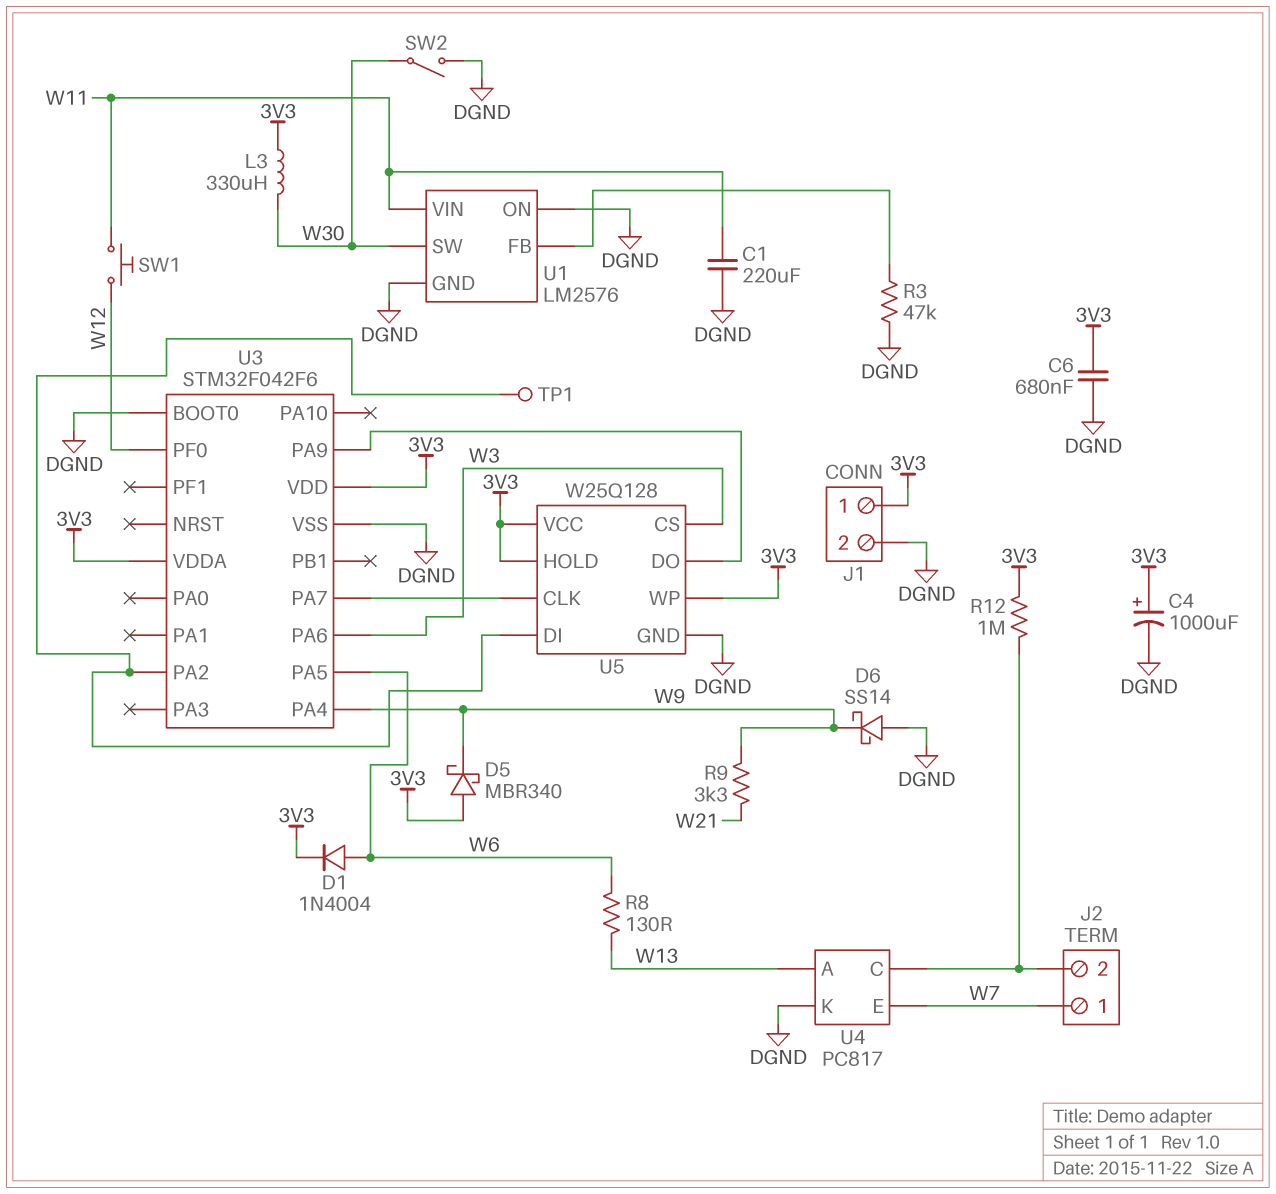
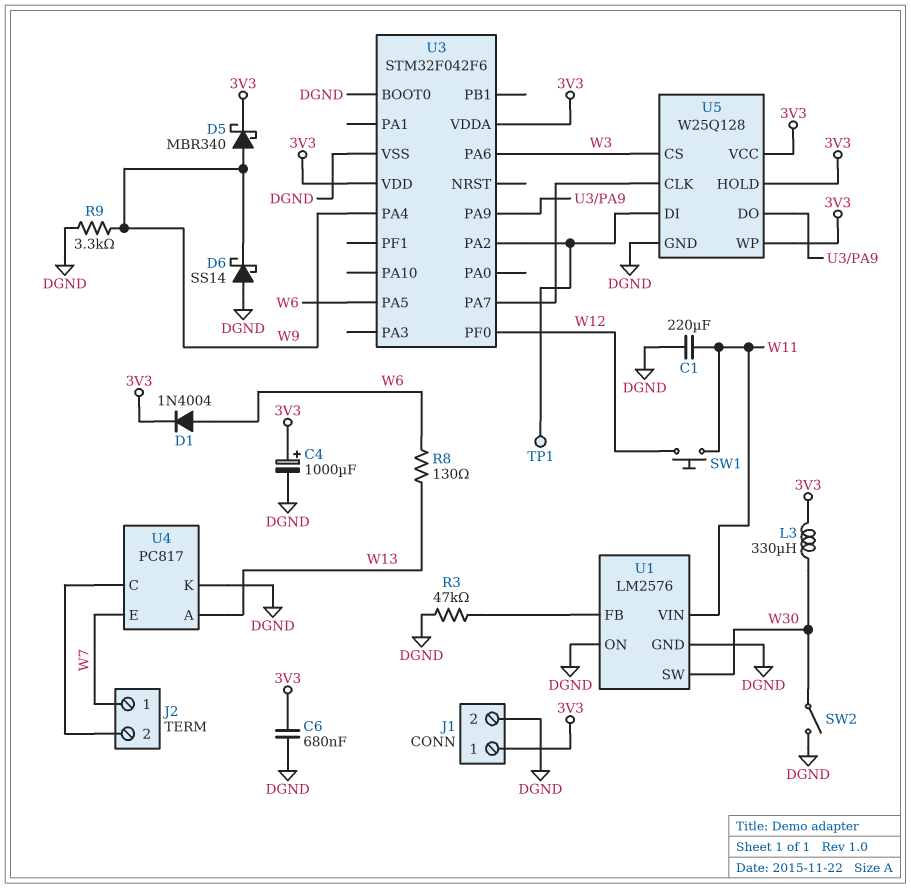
D5: schottky MBR340 (A 3V3, K W9) -> schottky MBR340 (A W9, K 3V3)
R9: 3.3k (W9, W21) -> 3.3k (DGND, W9)
R12: 1M (3V3, J2/2) -> none

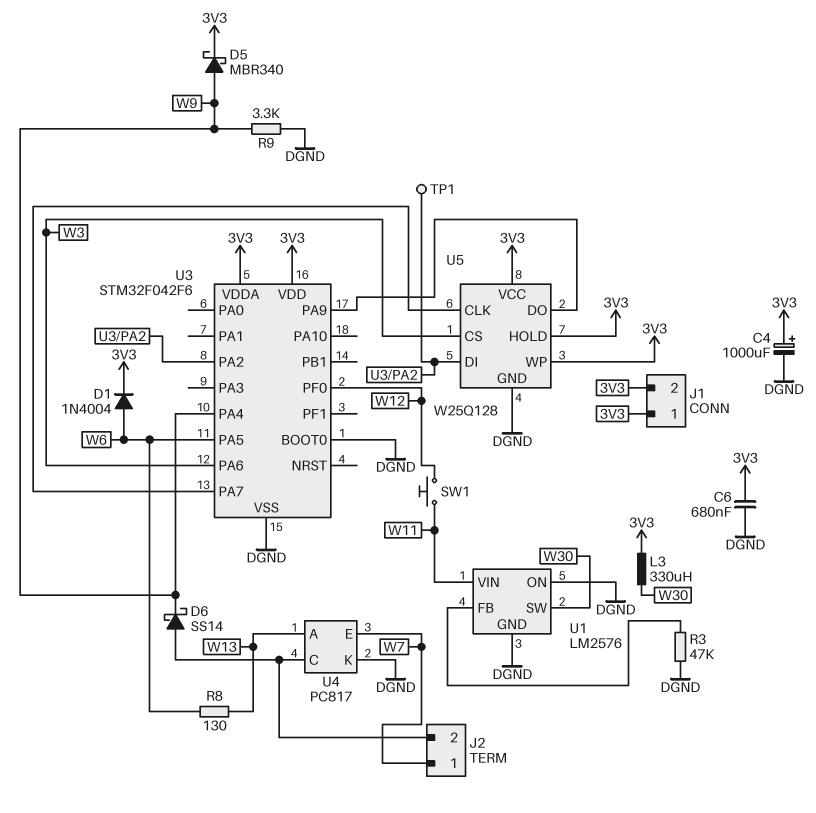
C1: 220uF (DGND, W11) -> none
D6: schottky SS14 (A DGND, K W9) -> schottky SS14 (A J2/2, K W9)
J1 pin 2: DGND -> 3V3
SW2: switch (DGND, W30) -> none

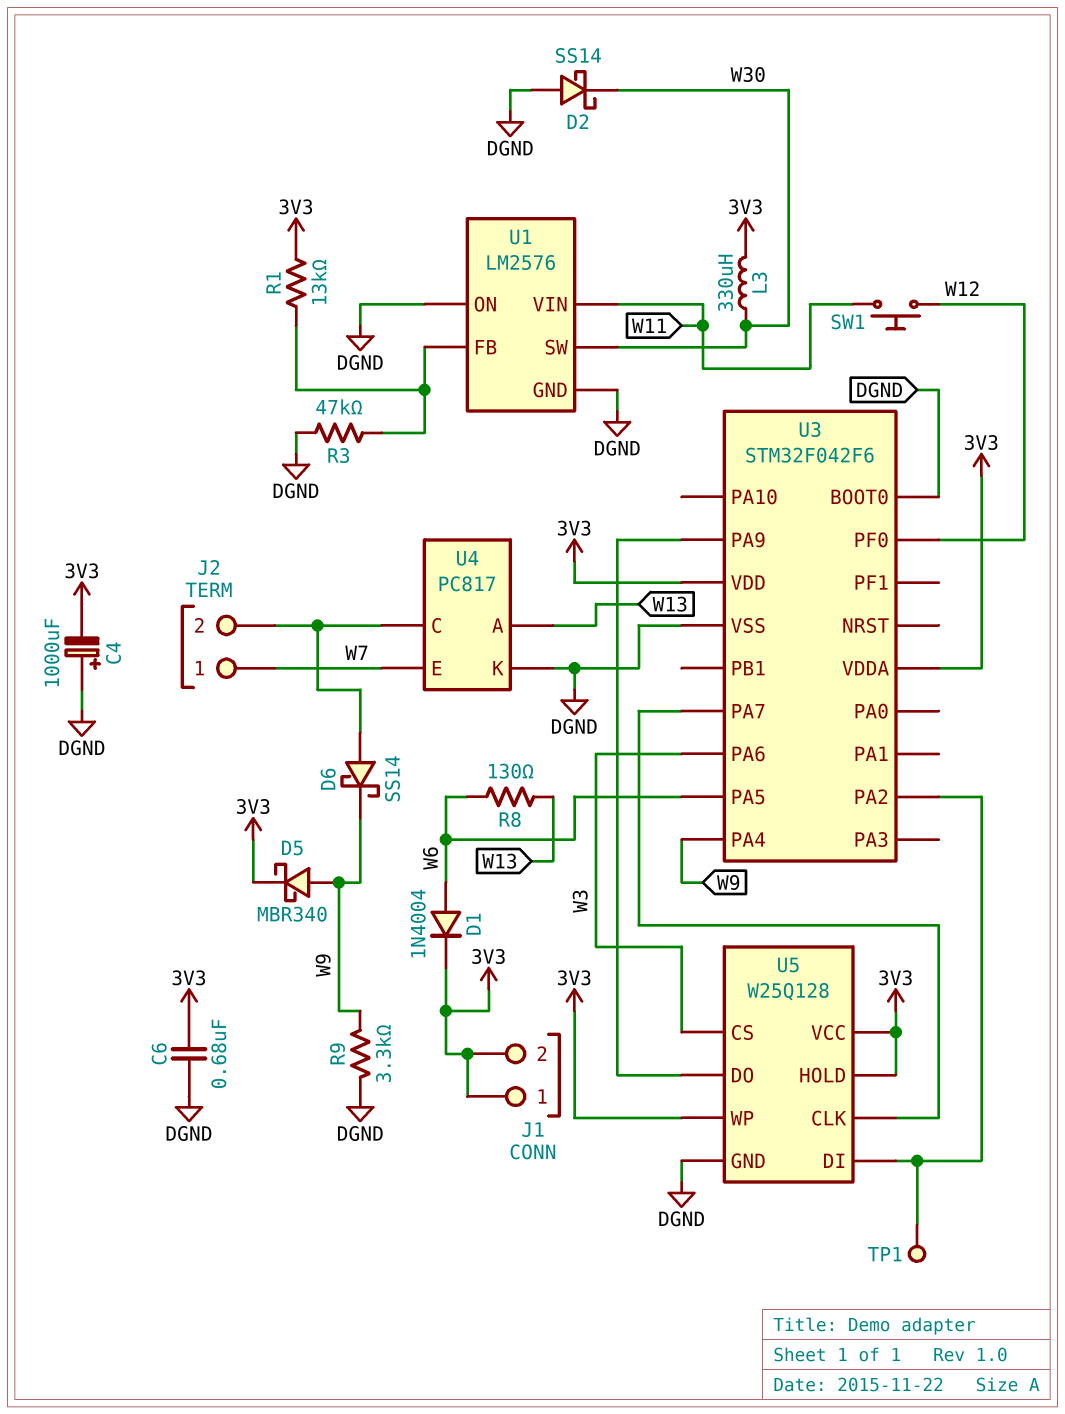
C4: 1000uF (plus 3V3, minus DGND) -> 1000uF (plus DGND, minus 3V3)
D2: none -> schottky SS14 (A DGND, K W30)
R1: none -> 13k (3V3, U1/FB)

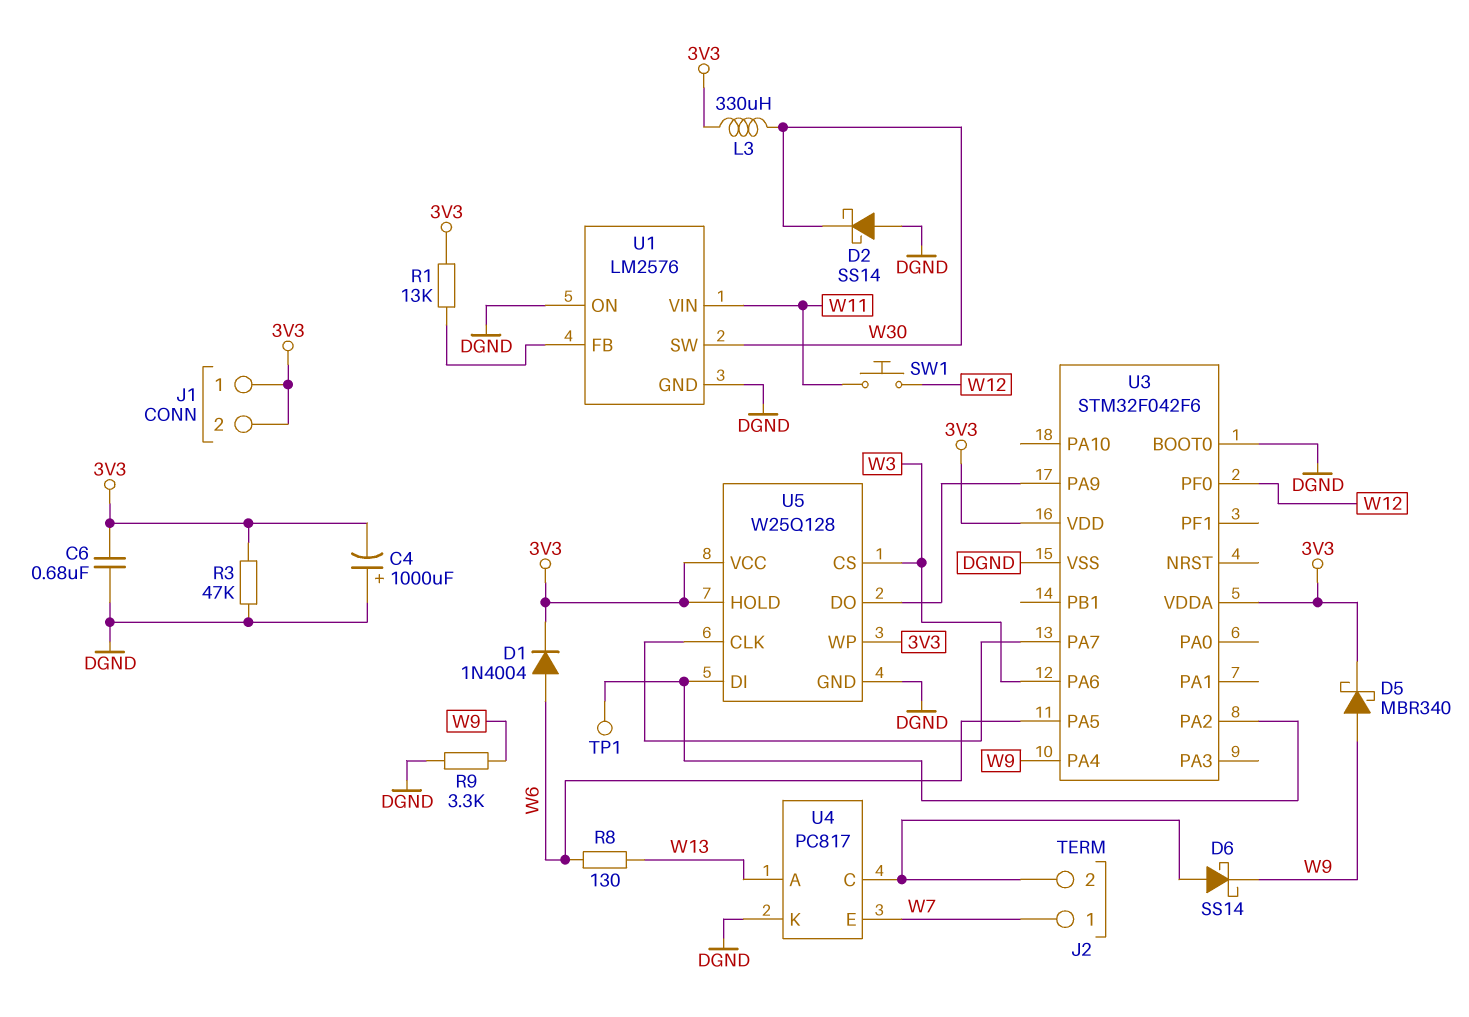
R3: 47k (DGND, U1/FB) -> 47k (3V3, DGND)

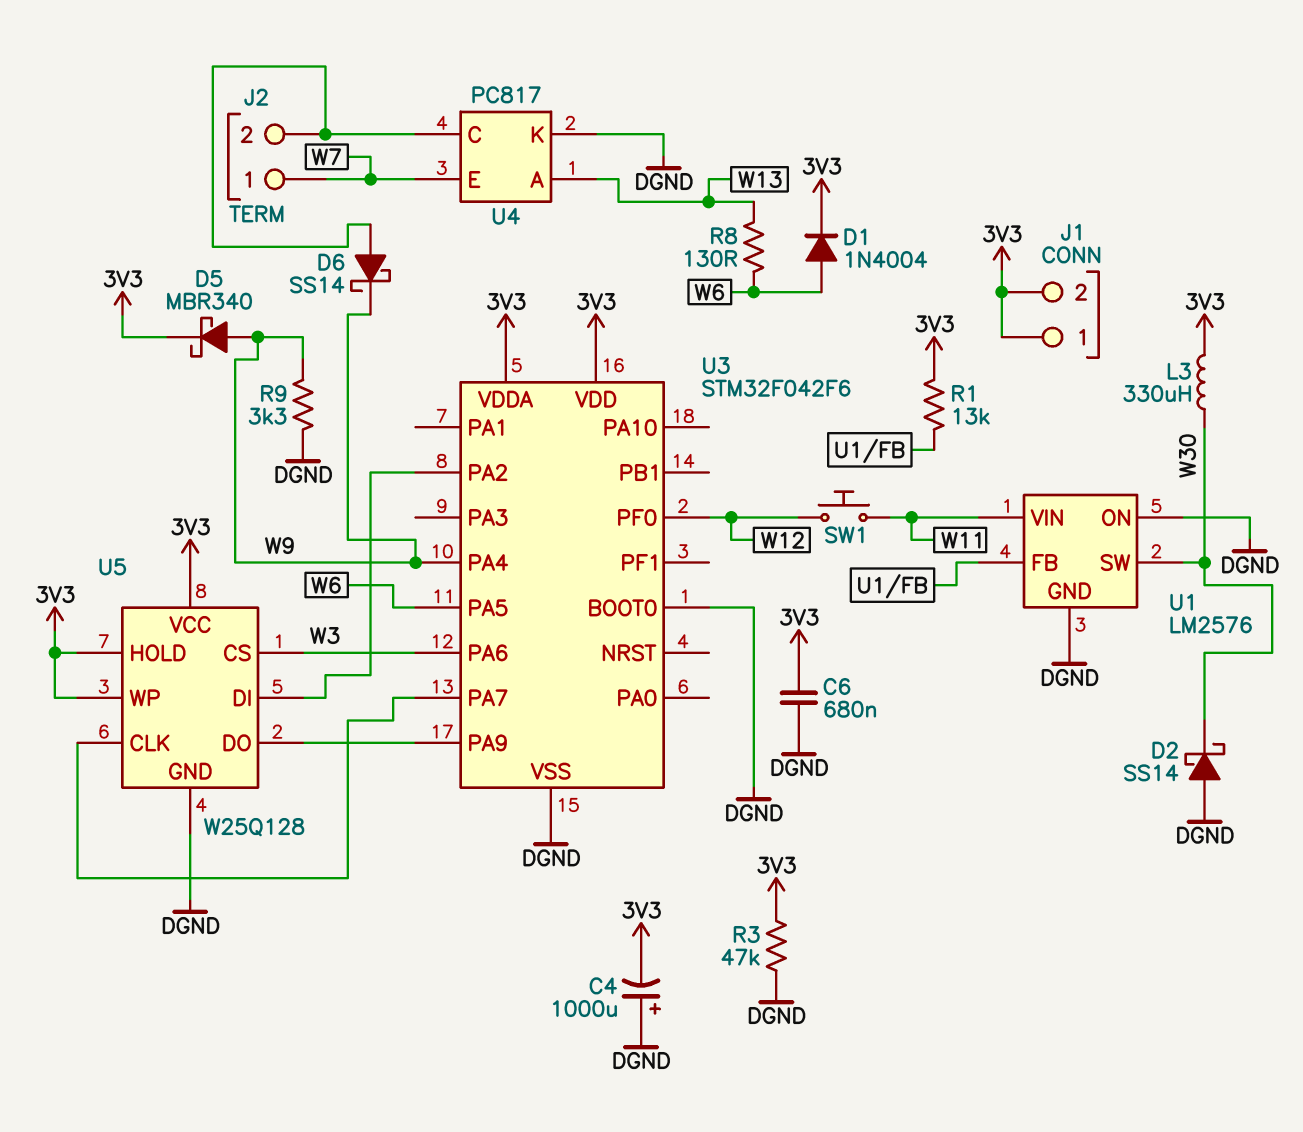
TP1: test point (U3/PA2) -> none

